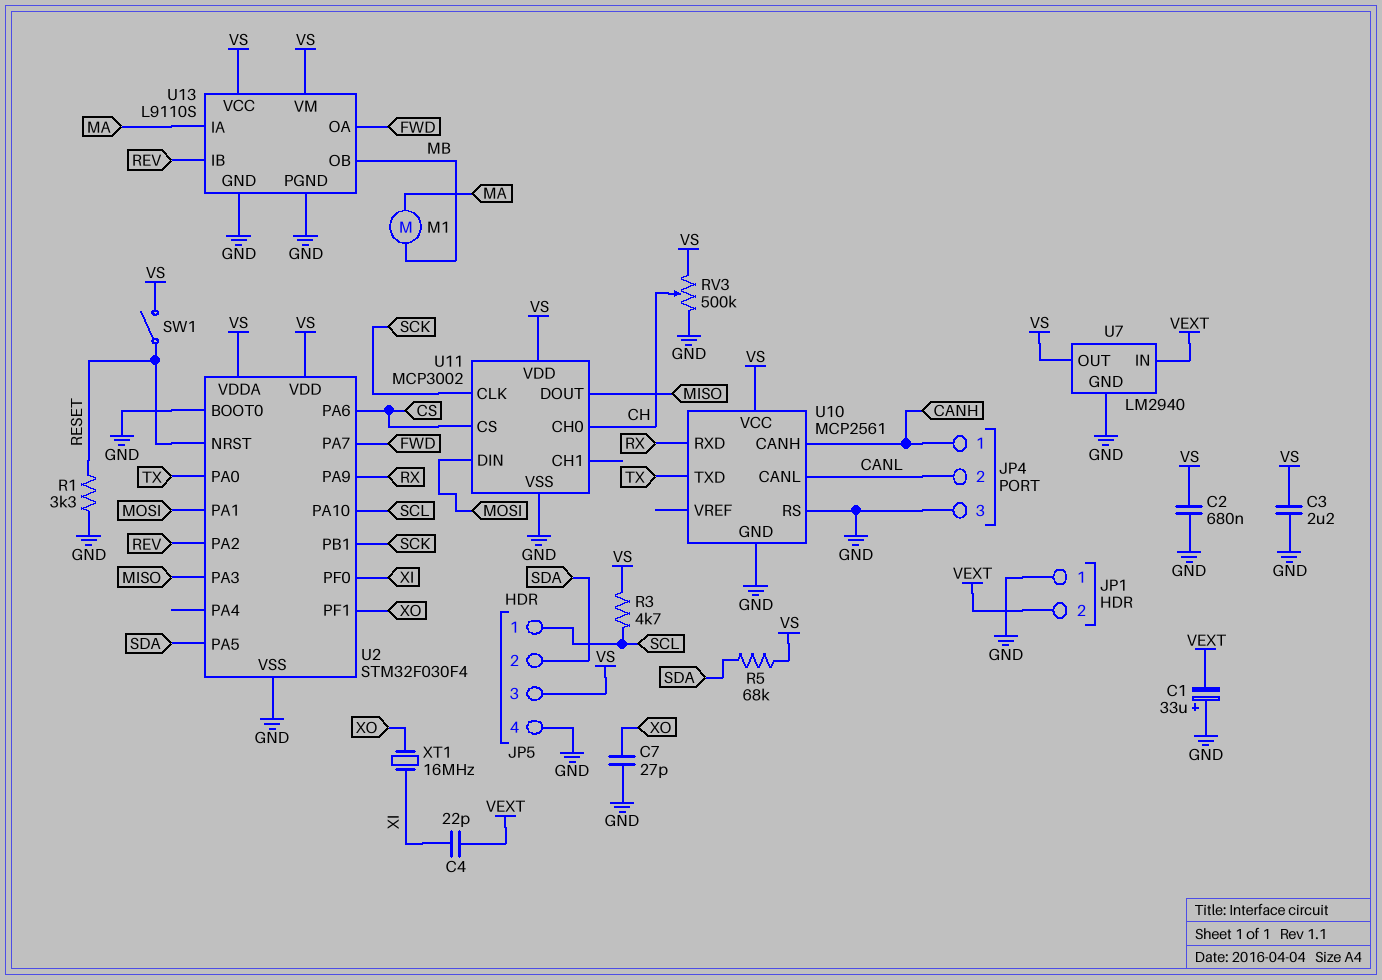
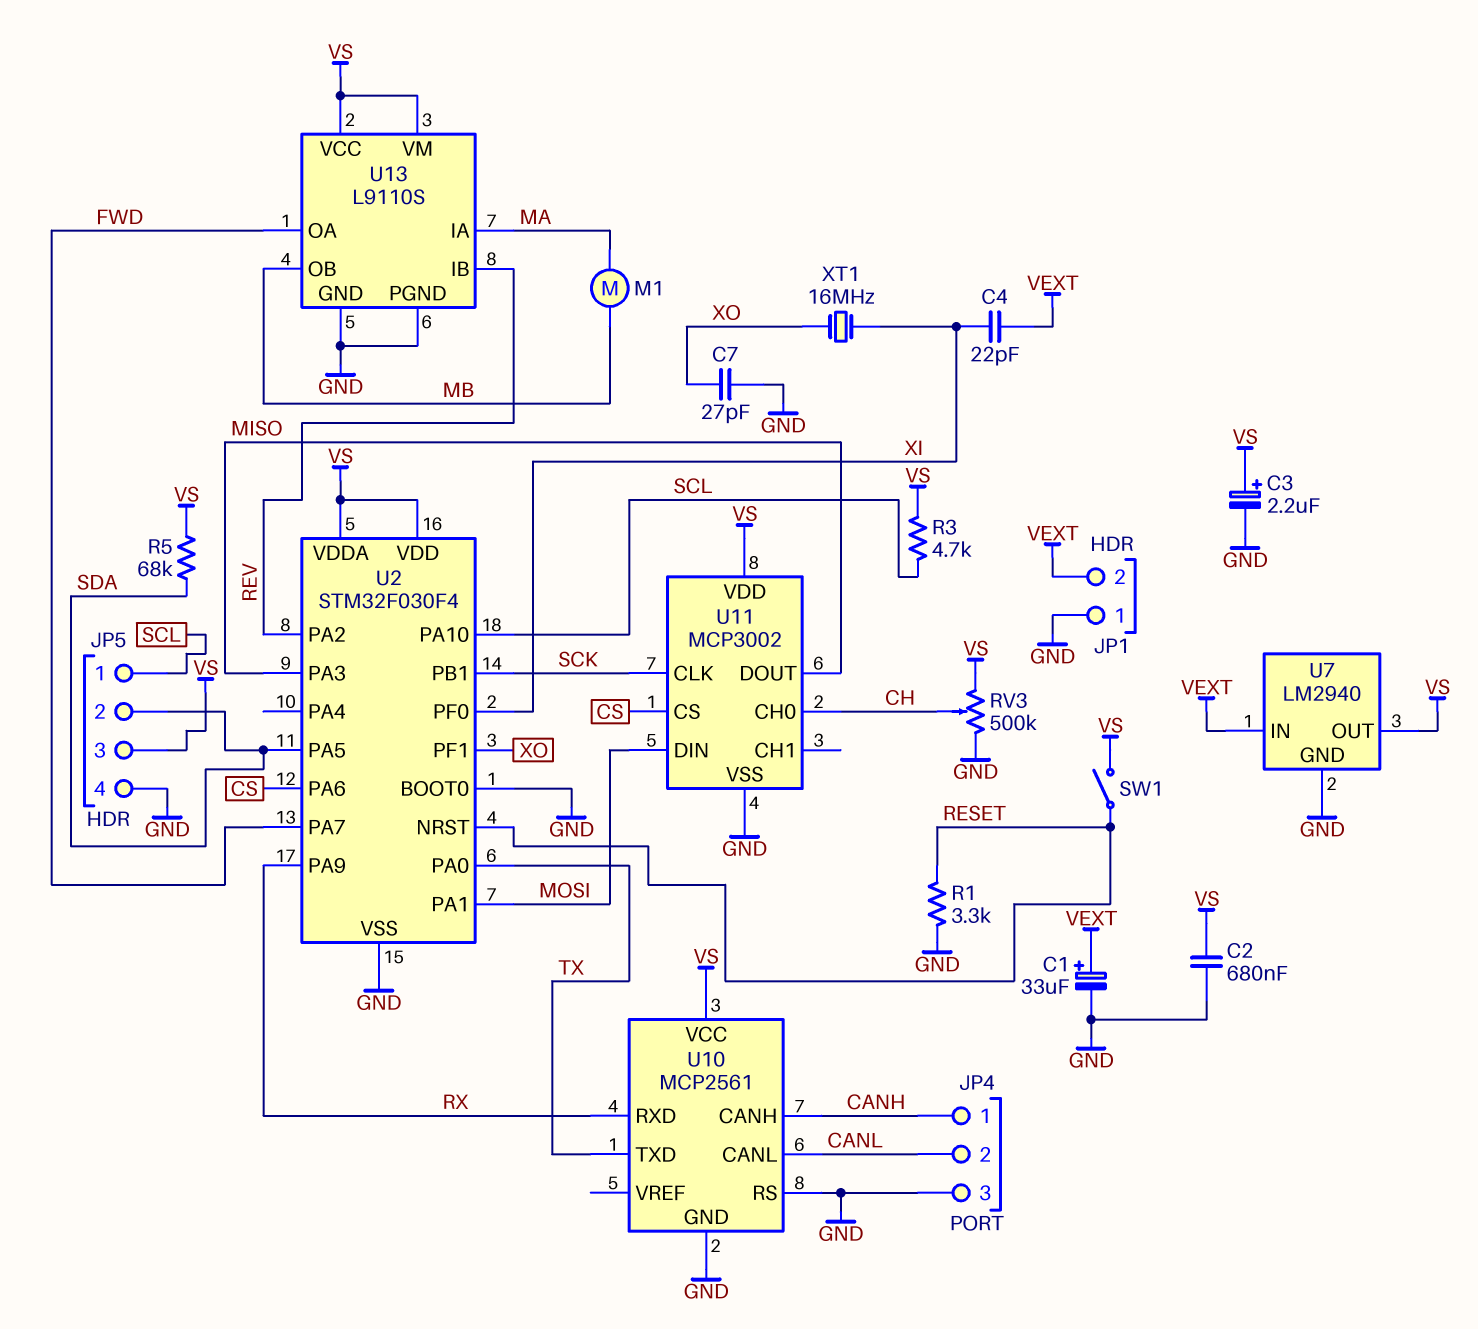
C1: 33uF (plus GND, minus VEXT) -> 33uF (plus VEXT, minus GND)
C3: 2.2uF (GND, VS) -> 2.2uF (plus VS, minus GND)

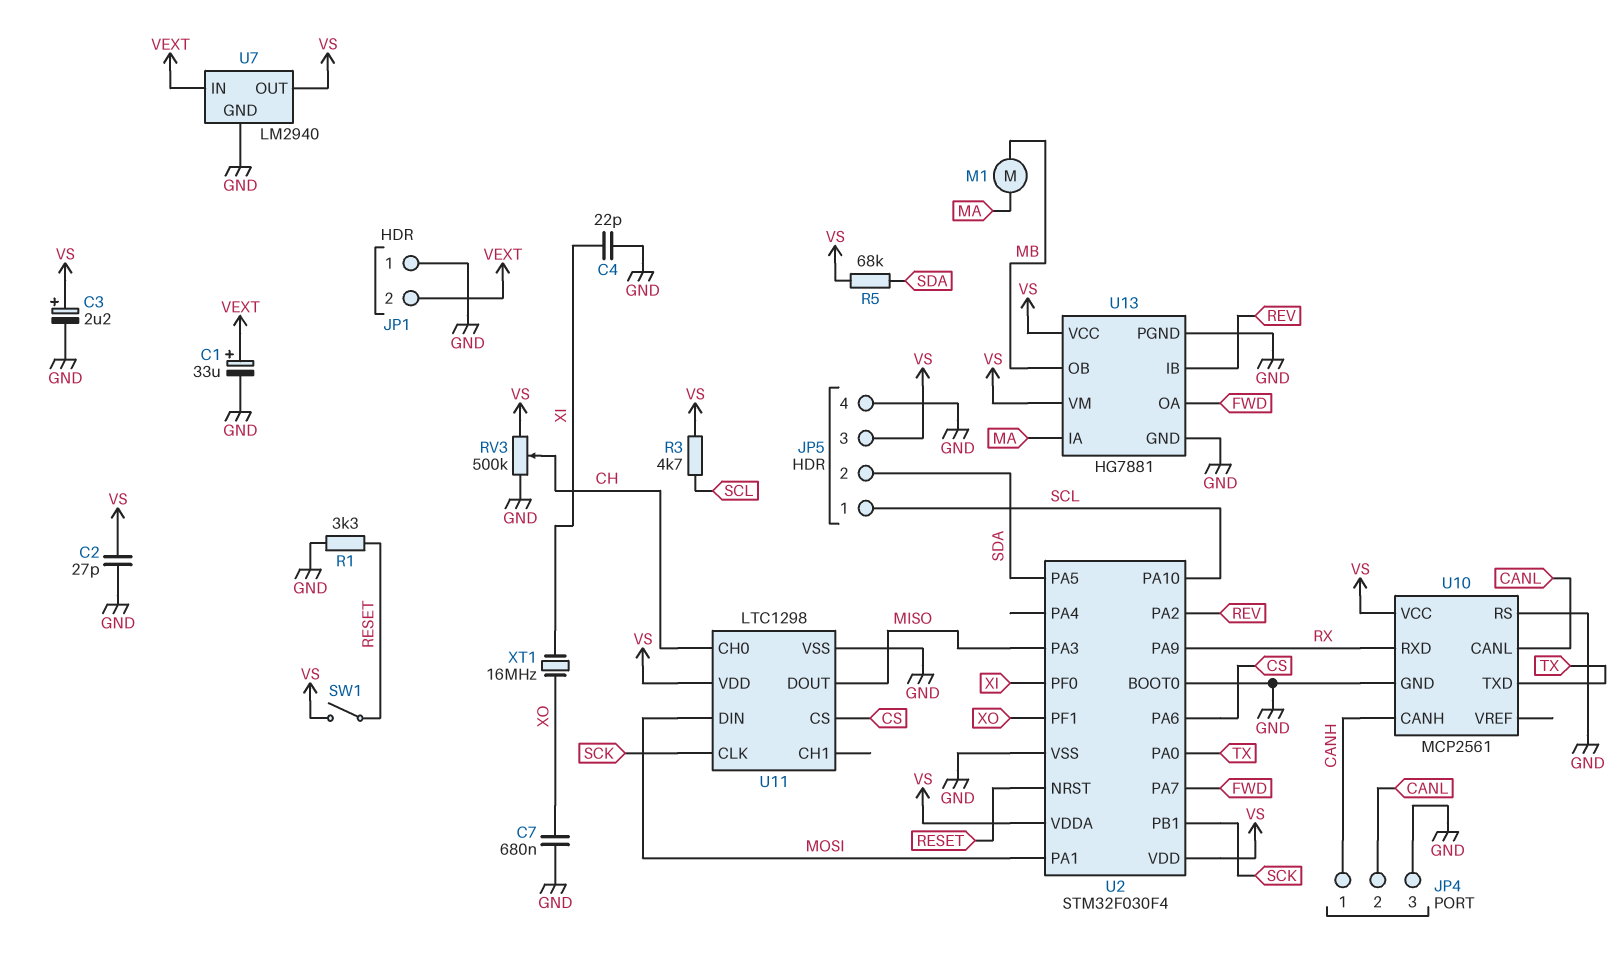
C2: 680nF (GND, VS) -> 27pF (GND, VS)
C4: 22pF (VEXT, XI) -> 22pF (GND, XI)
C7: 27pF (GND, XO) -> 680nF (GND, XO)
U11: MCP3002 -> LTC1298
U13: L9110S -> HG7881

